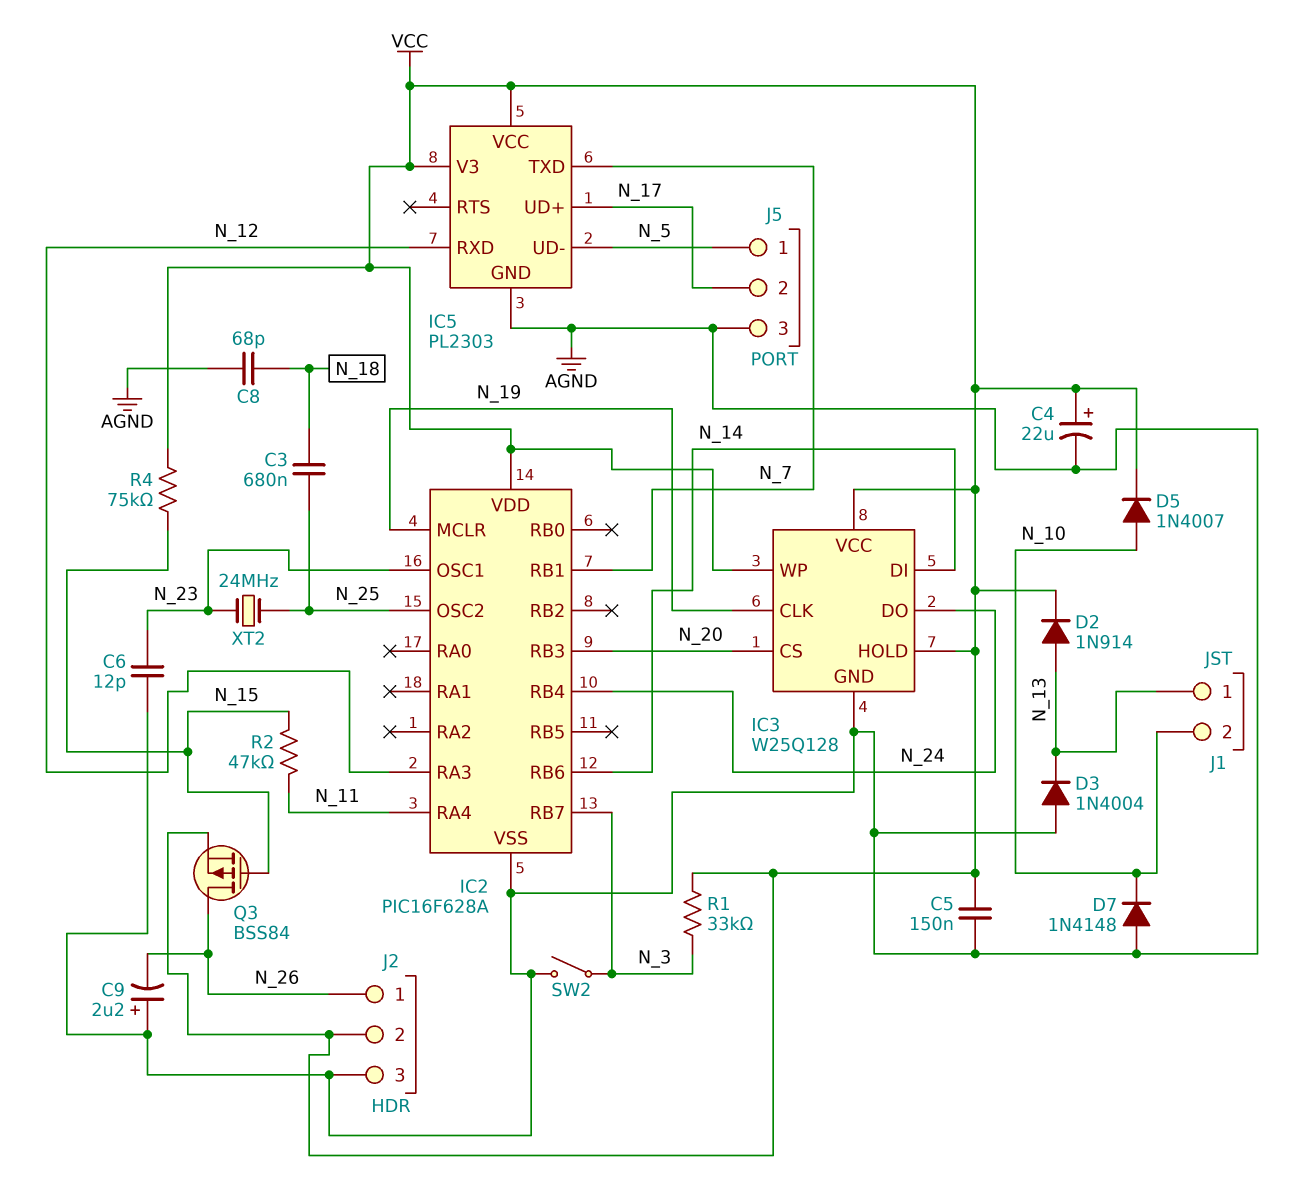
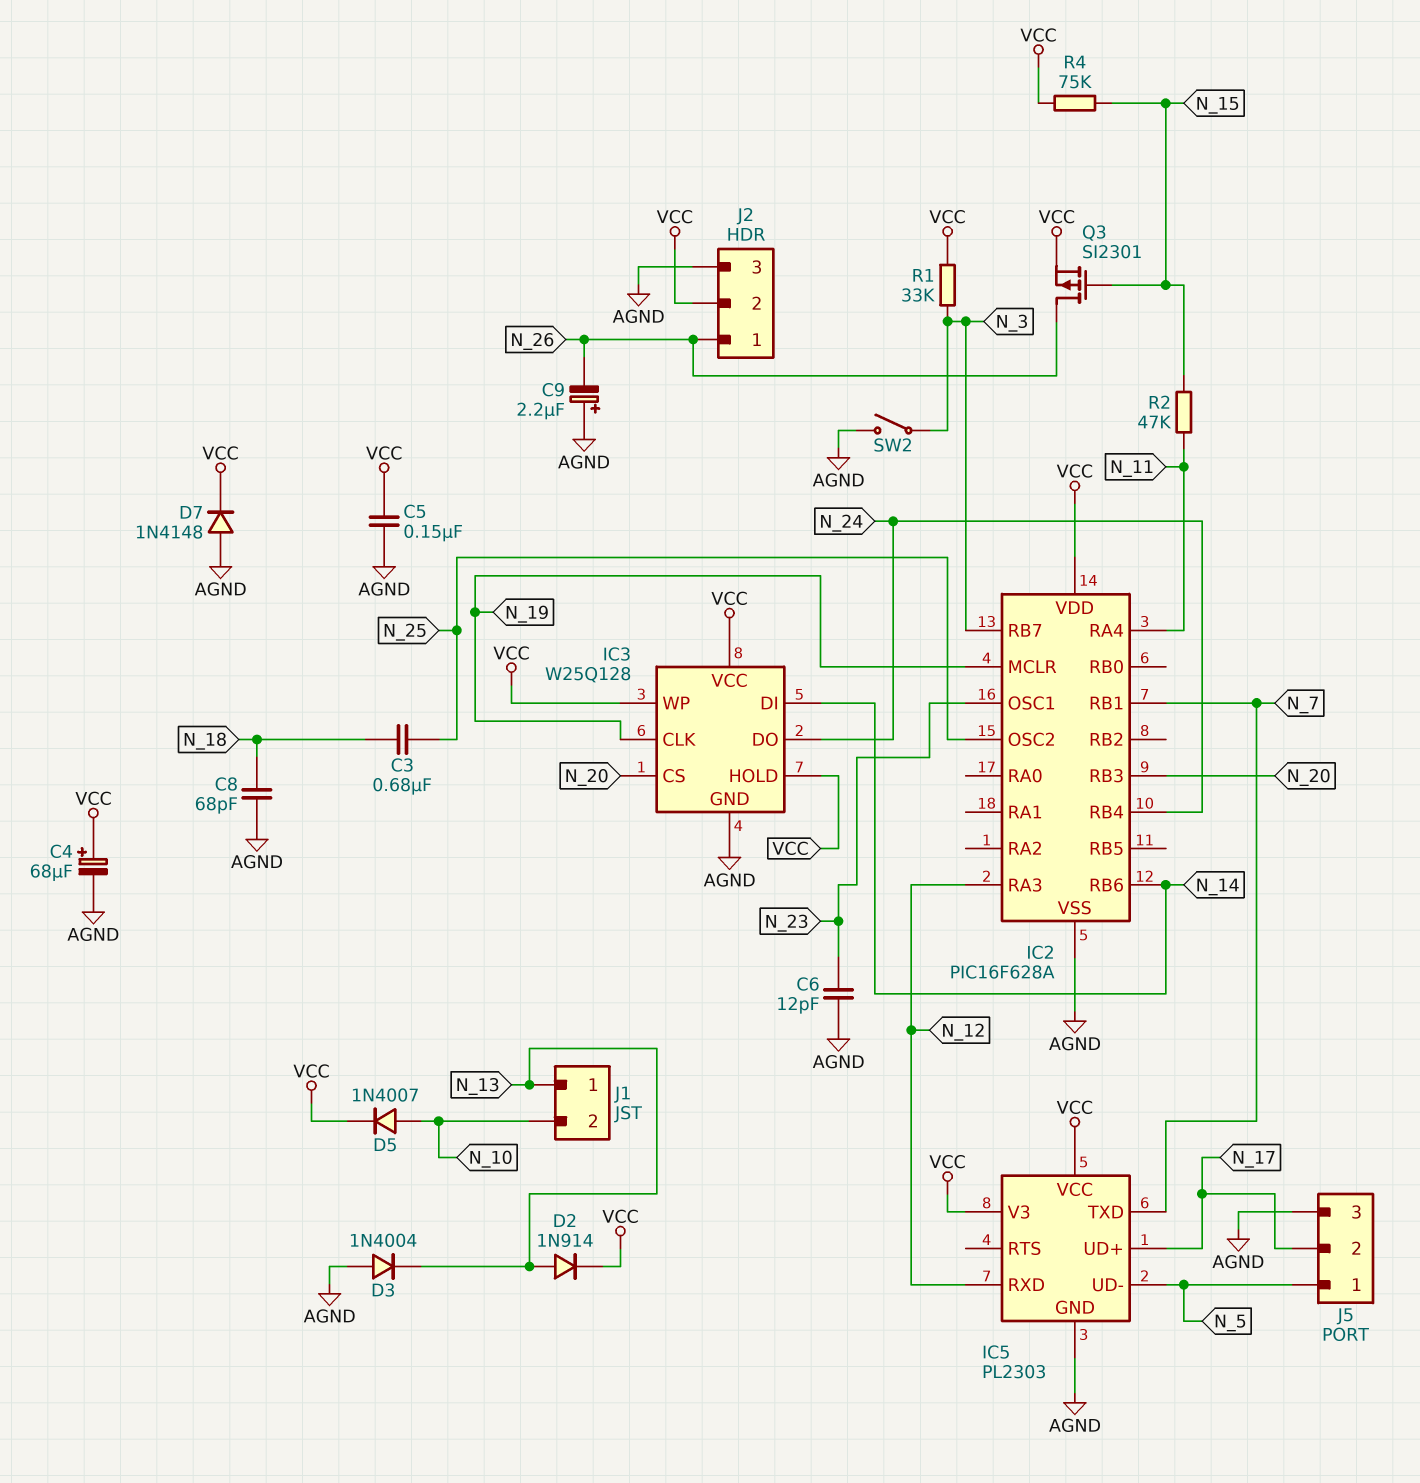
C4: 22uF (plus VCC, minus AGND) -> 68uF (plus VCC, minus AGND)
D7: diode 1N4148 (A AGND, K N_10) -> diode 1N4148 (A AGND, K VCC)
Q3: PMOS BSS84 (G N_15, D N_26, S VCC) -> PMOS SI2301 (G N_15, D N_26, S VCC)
XT2: 24MHz (N_23, N_25) -> none

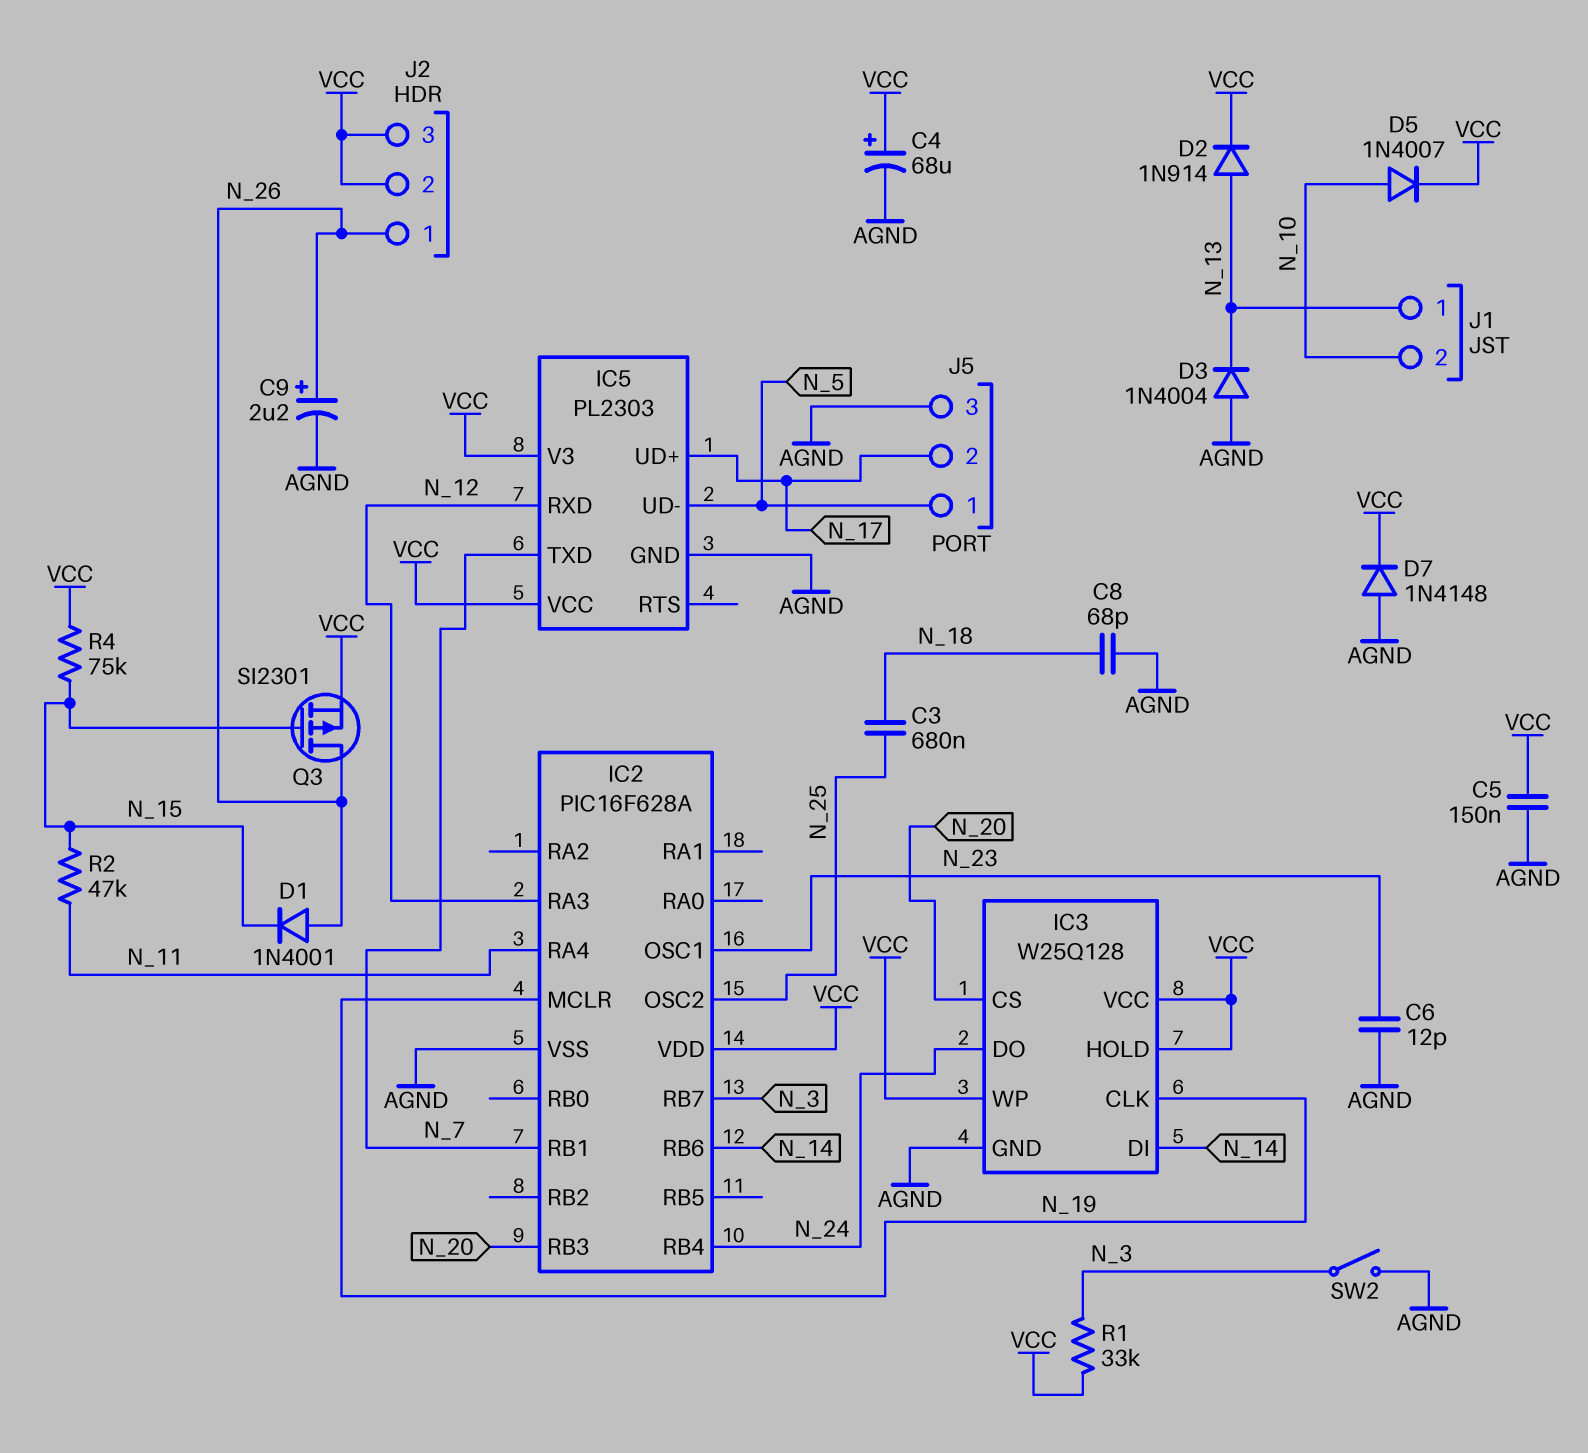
C9: 2.2uF (plus AGND, minus N_26) -> 2.2uF (plus N_26, minus AGND)
D1: none -> diode 1N4001 (A N_26, K N_15)
J2 pin 3: AGND -> VCC

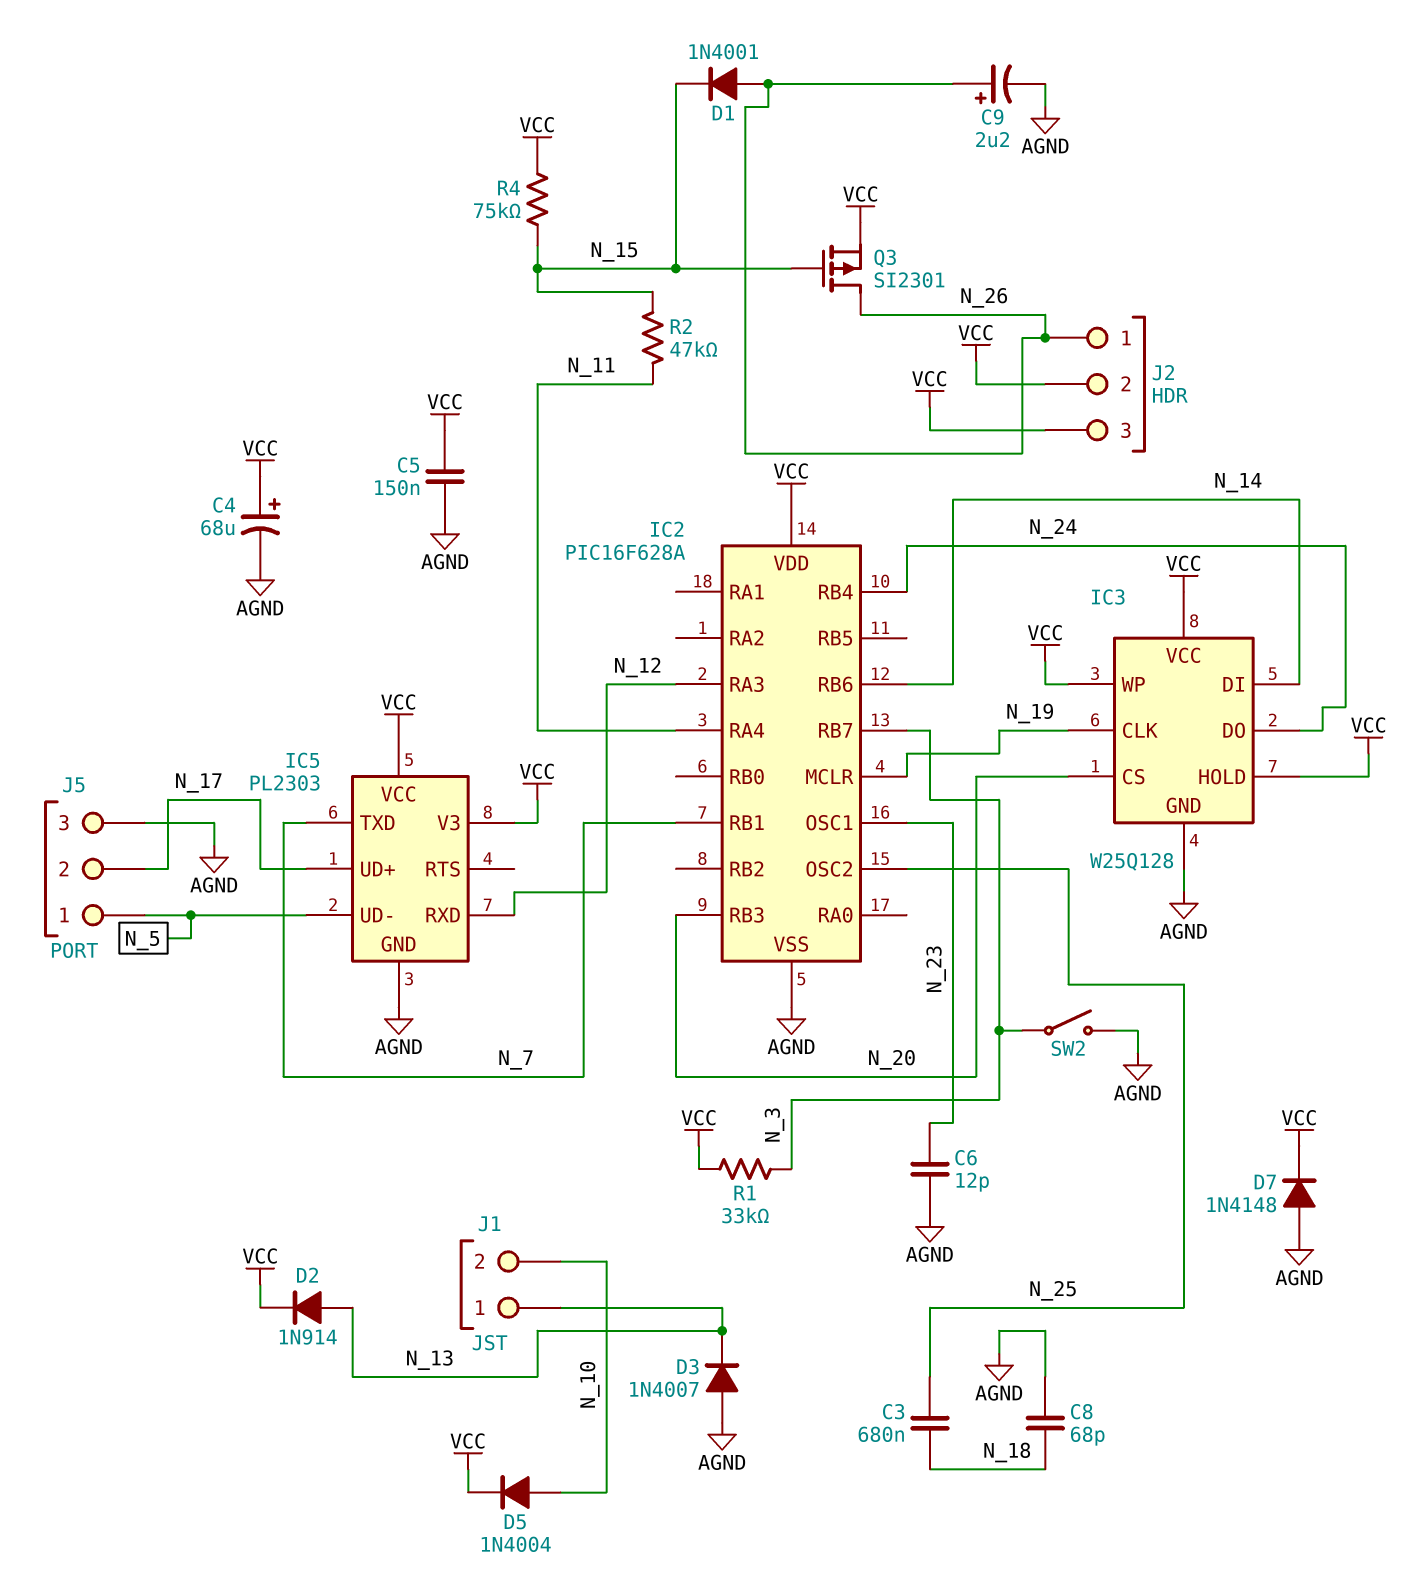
D3: diode 1N4004 (A AGND, K N_13) -> diode 1N4007 (A AGND, K N_13)
D5: diode 1N4007 (A N_10, K VCC) -> diode 1N4004 (A N_10, K VCC)

